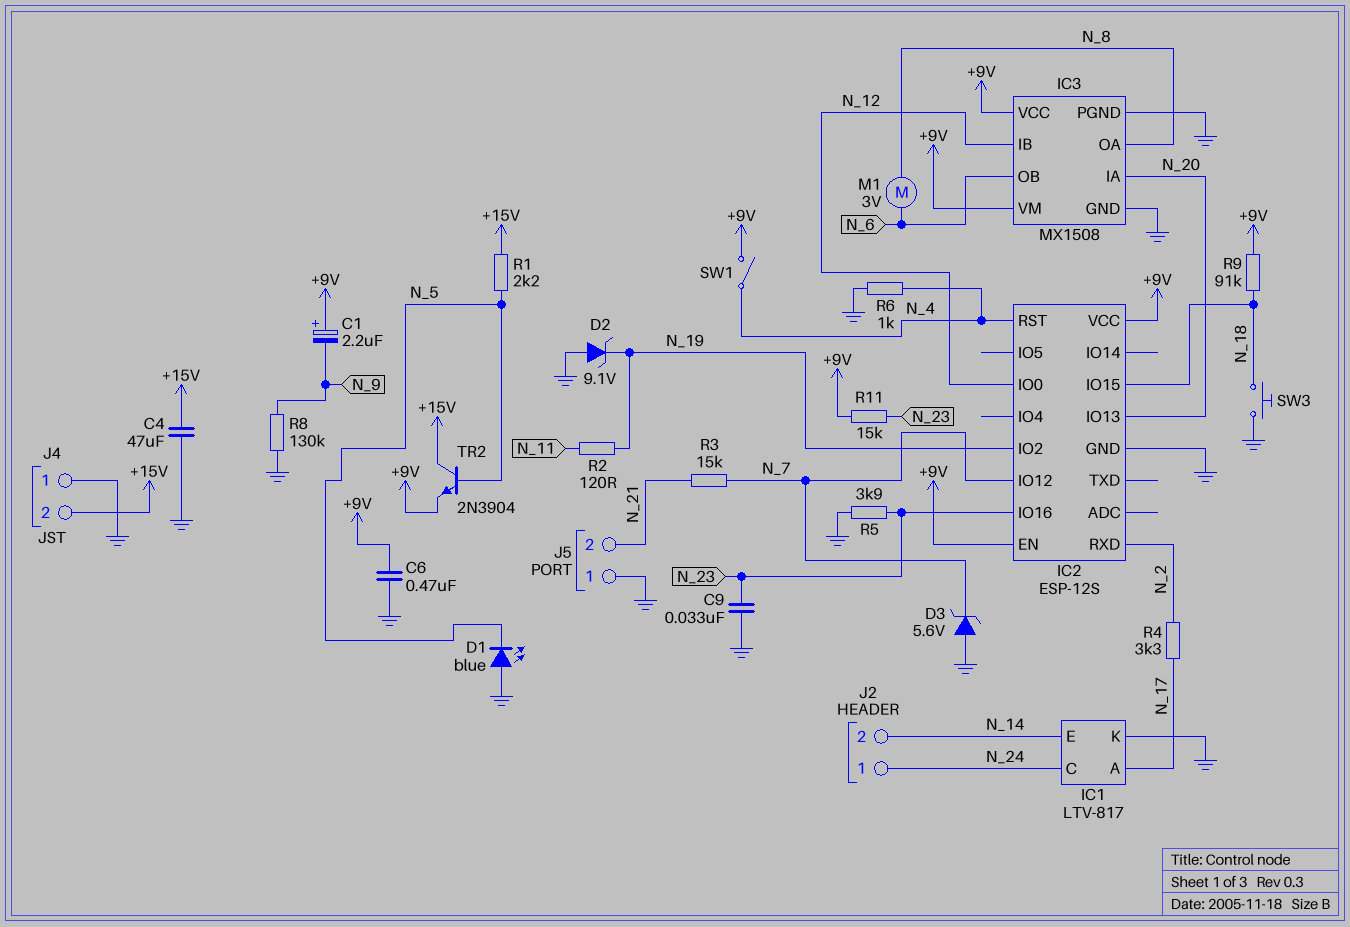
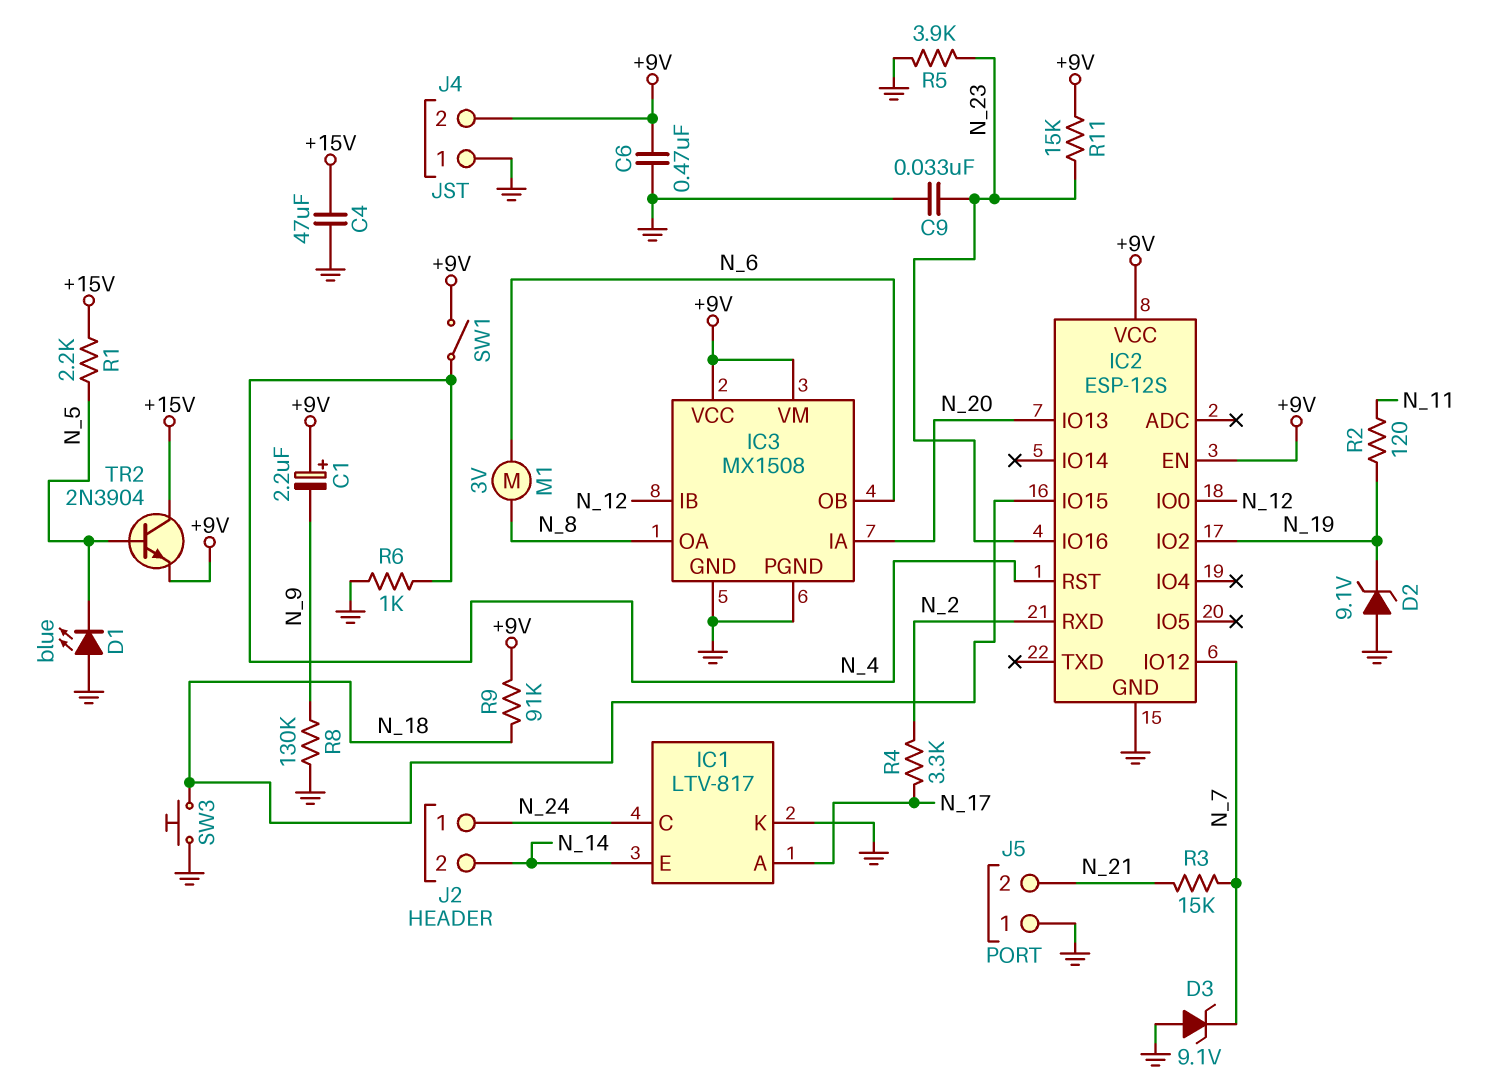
D3: zener 5.6V (A GND, K N_7) -> zener 9.1V (A GND, K N_7)
J4 pin 2: +15V -> +9V

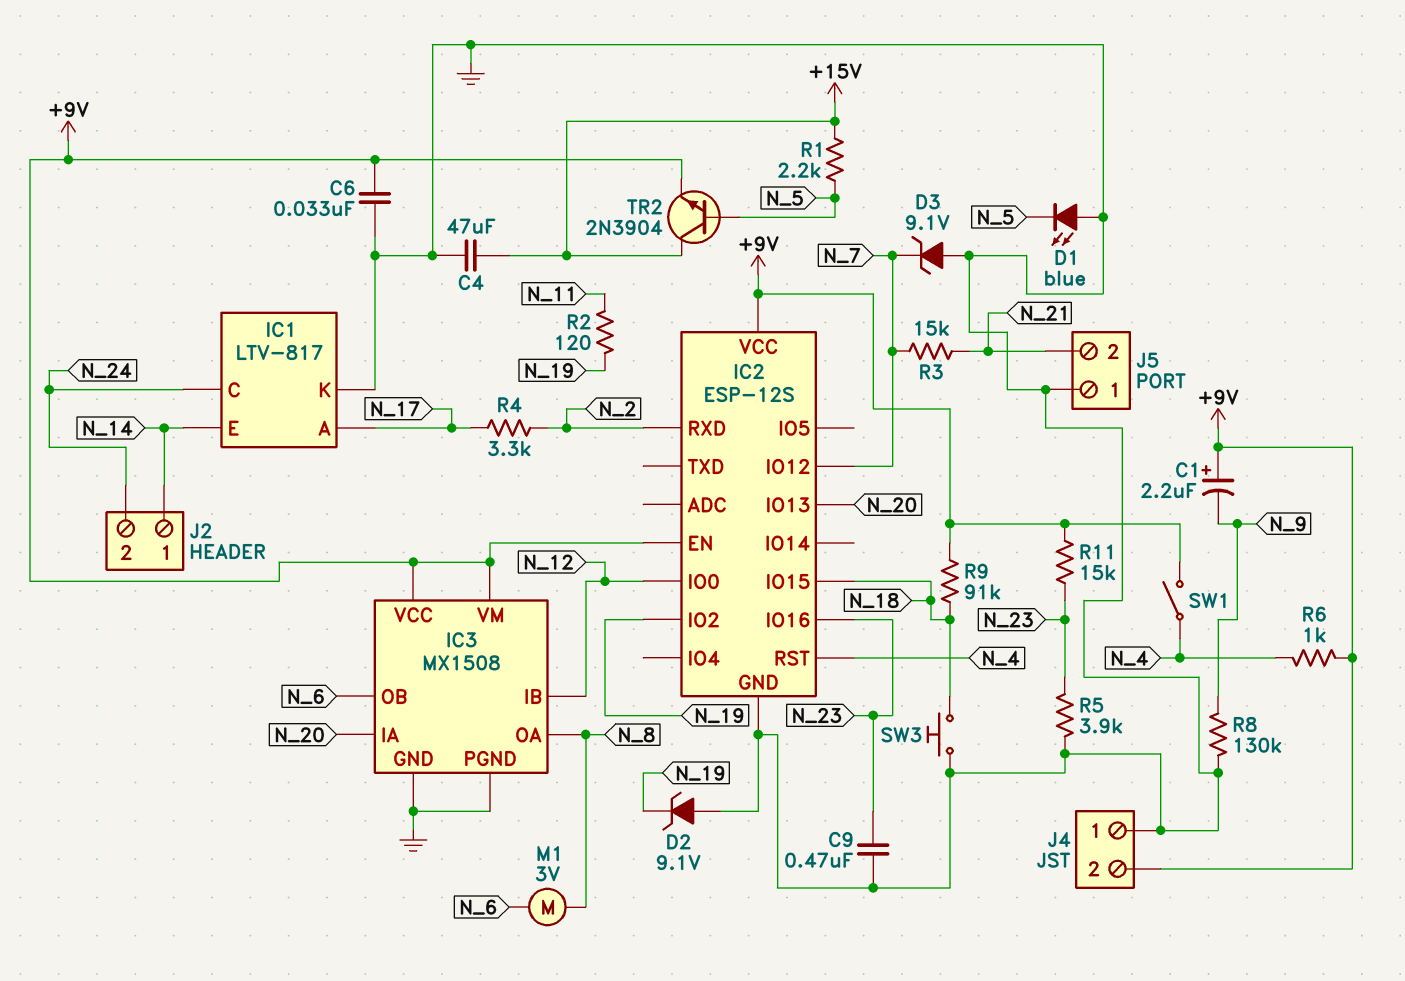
C6: 470nF (+9V, GND) -> 33nF (+9V, GND)
C9: 33nF (GND, N_23) -> 470nF (GND, N_23)
J2 pin 1: N_24 -> N_14
J2 pin 2: N_14 -> N_24
R6: 1k (GND, N_4) -> 1k (+9V, N_4)

